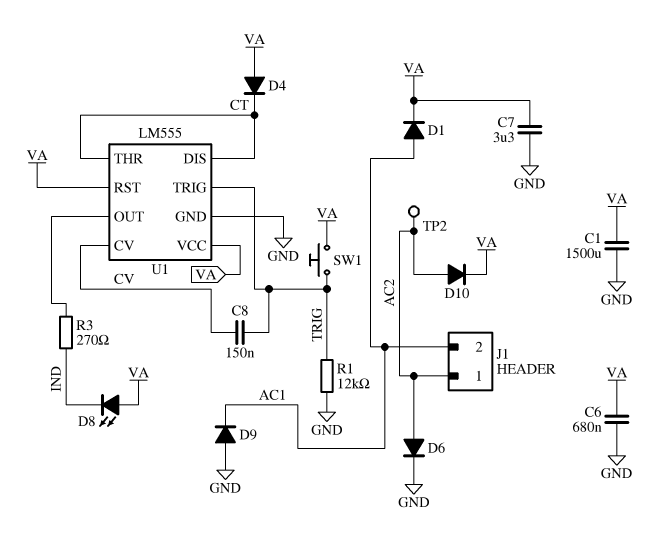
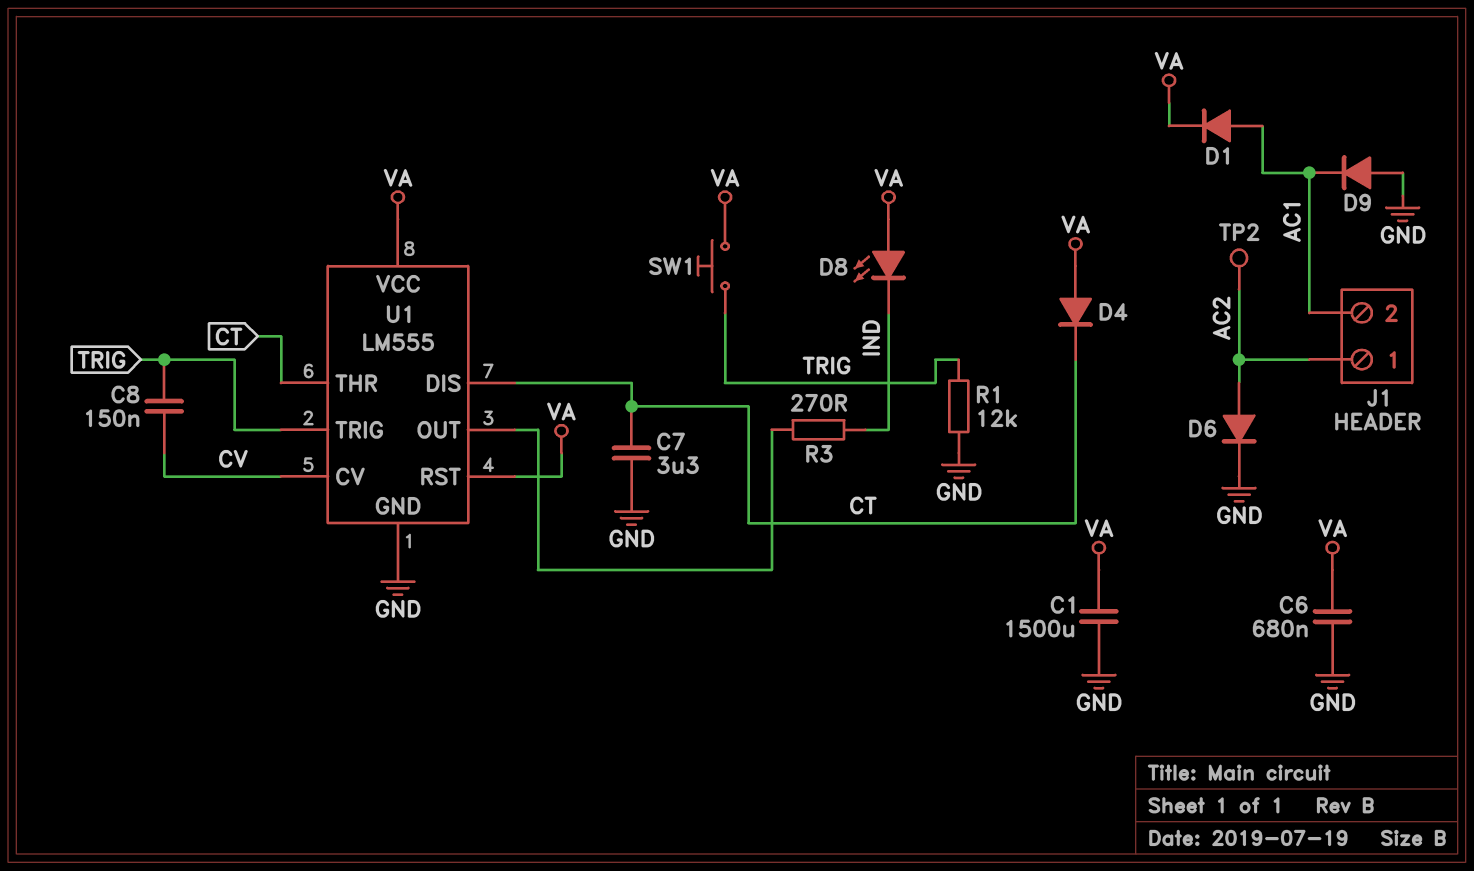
C7: 3.3uF (GND, VA) -> 3.3uF (CT, GND)
D10: diode (A AC2, K VA) -> none

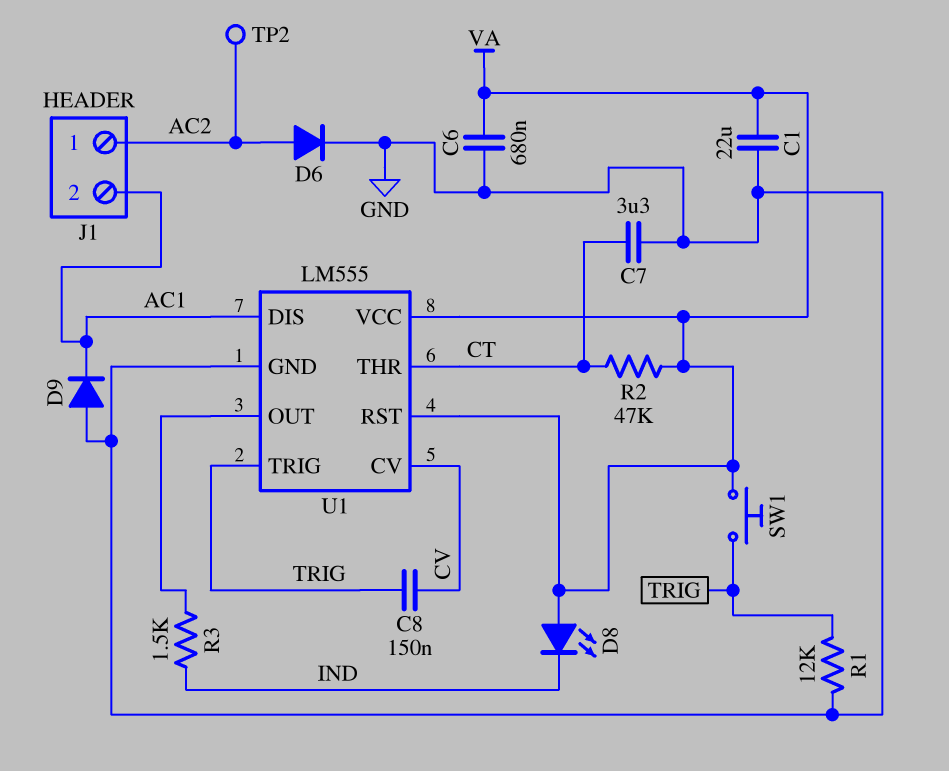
C1: 1500uF (GND, VA) -> 22uF (GND, VA)
D1: diode (A AC1, K VA) -> none
D4: diode (A VA, K CT) -> none
R2: none -> 47k (CT, VA)
R3: 270 (IND, U1/OUT) -> 1.5k (IND, U1/OUT)
U1 pin DIS: CT -> AC1

